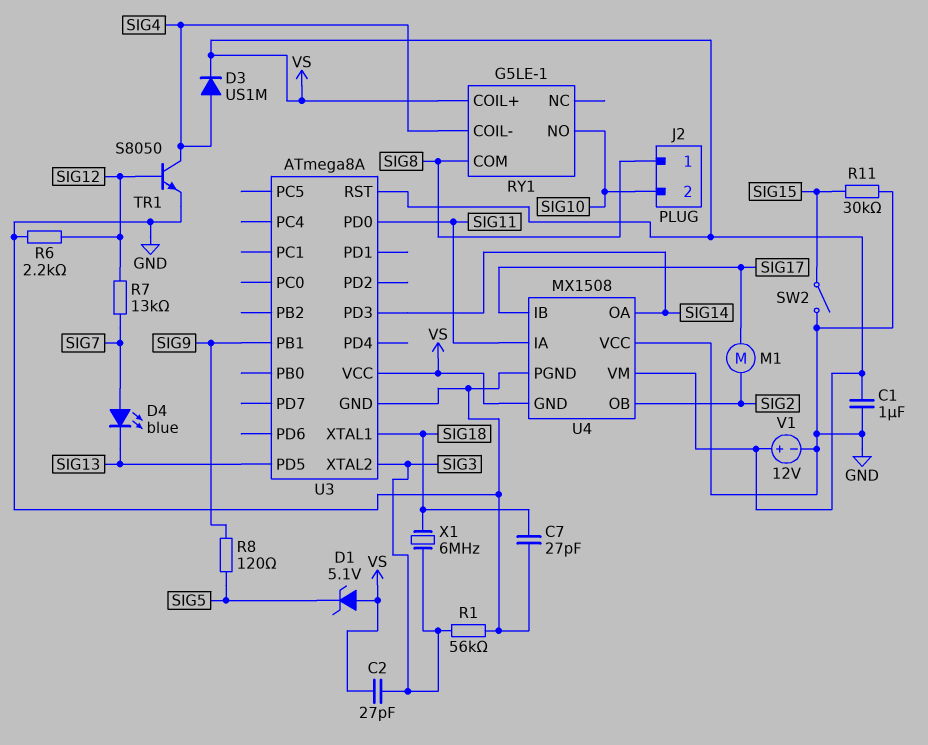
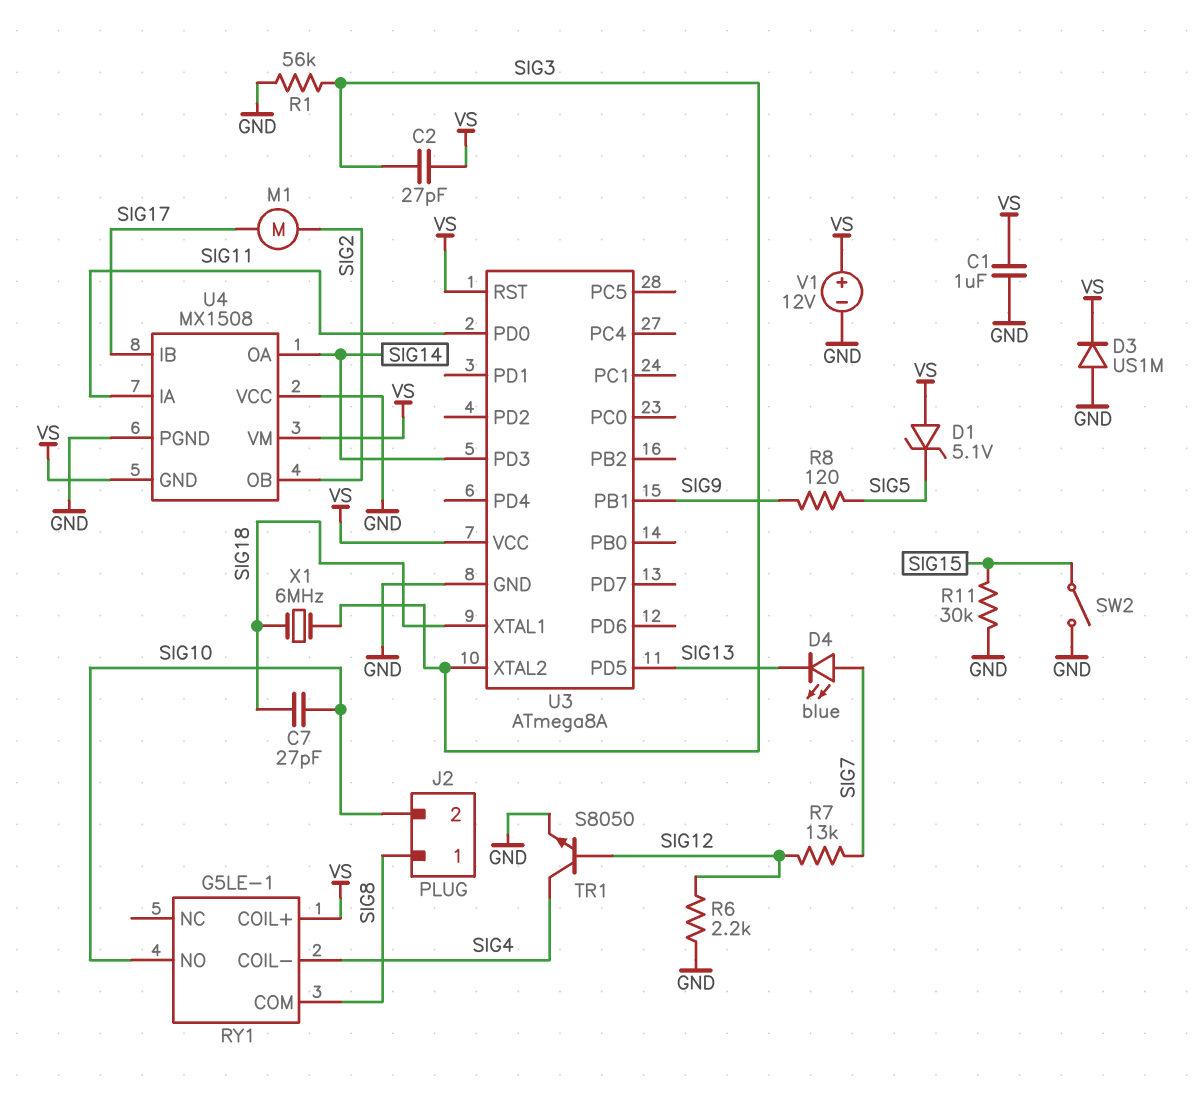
C7: 27pF (GND, SIG18) -> 27pF (SIG10, SIG18)
D3: diode US1M (A SIG4, K VS) -> diode US1M (A GND, K VS)

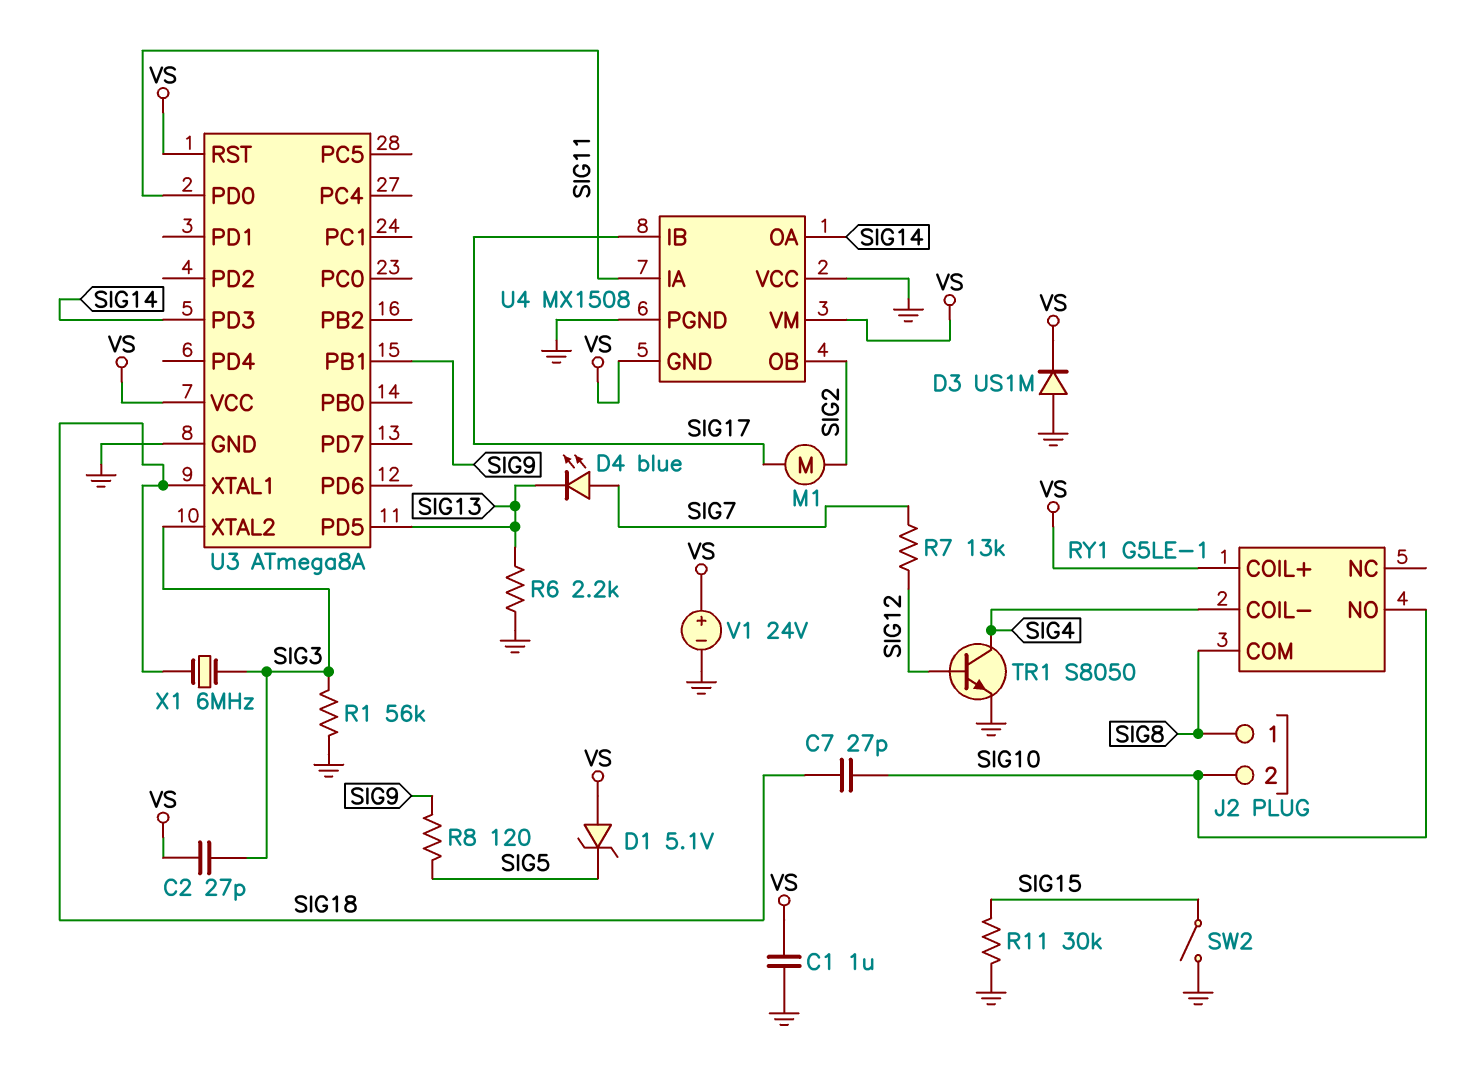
R6: 2.2k (GND, SIG12) -> 2.2k (GND, SIG13)
V1: 12V (plus VS, minus GND) -> 24V (plus VS, minus GND)

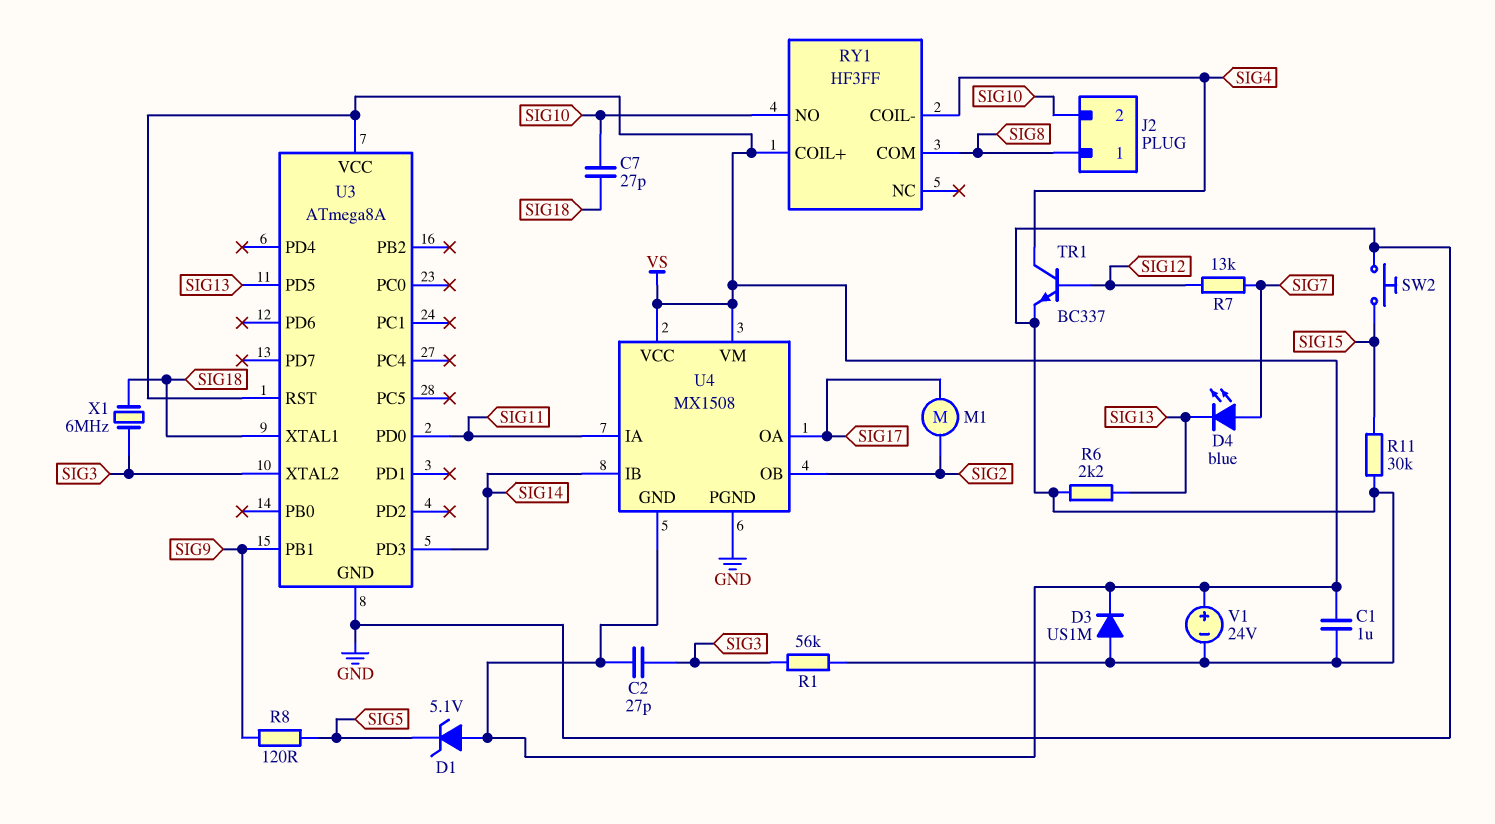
RY1: G5LE-1 -> HF3FF
SW2: switch (GND, SIG15) -> button (GND, SIG15)
TR1: NPN S8050 (B SIG12, C SIG4, E GND) -> NPN BC337 (B SIG12, C SIG4, E GND)
U4 pin IB: SIG17 -> SIG14
U4 pin OA: SIG14 -> SIG17
U4 pin VCC: GND -> VS

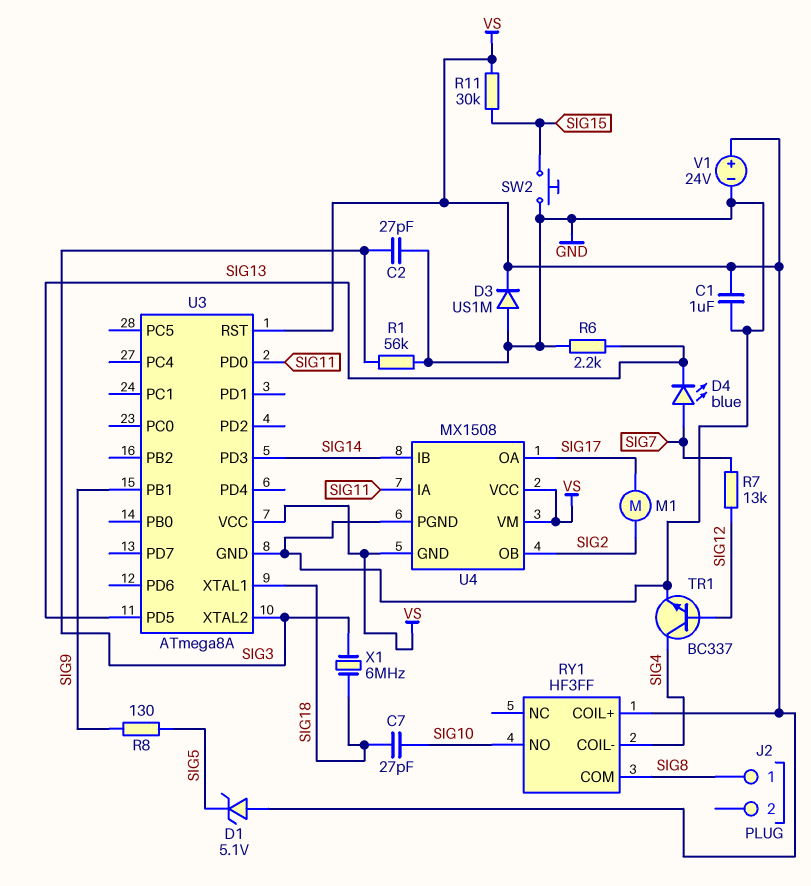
C2: 27pF (SIG3, VS) -> 27pF (GND, SIG3)
J2 pin 2: SIG10 -> none
R8: 120 (SIG5, SIG9) -> 130 (SIG5, SIG9)
R11: 30k (GND, SIG15) -> 30k (SIG15, VS)

